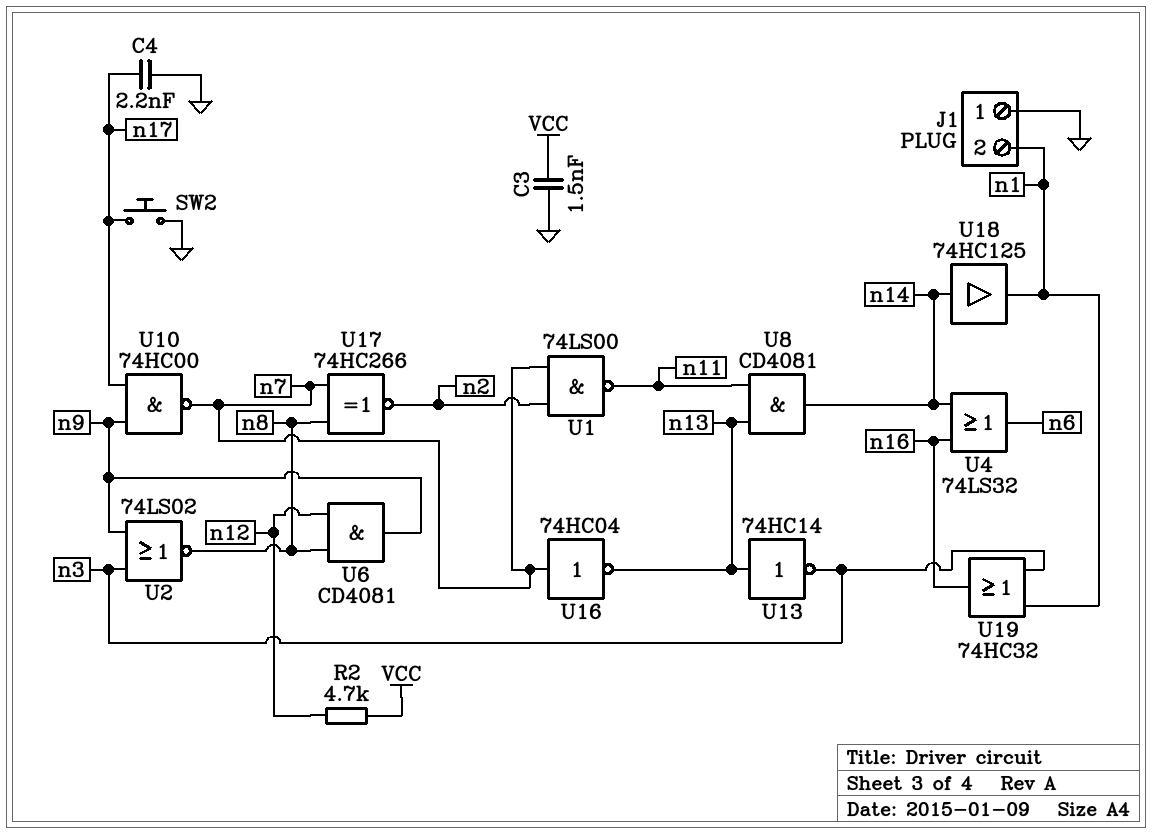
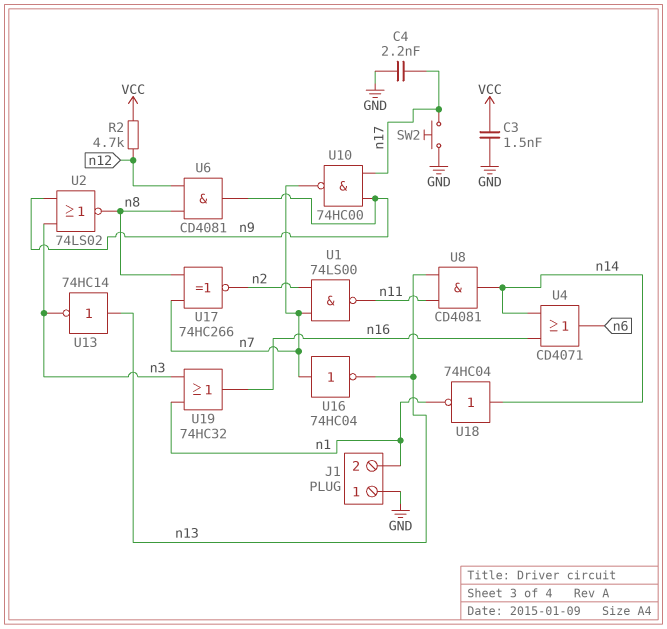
U4: OR 74LS32 (in n14, in n16, out n6) -> OR CD4071 (in n14, in n16, out n6)
U18: buffer 74HC125 (in n14, out n1) -> NOT 74HC04 (in n14, out n1)

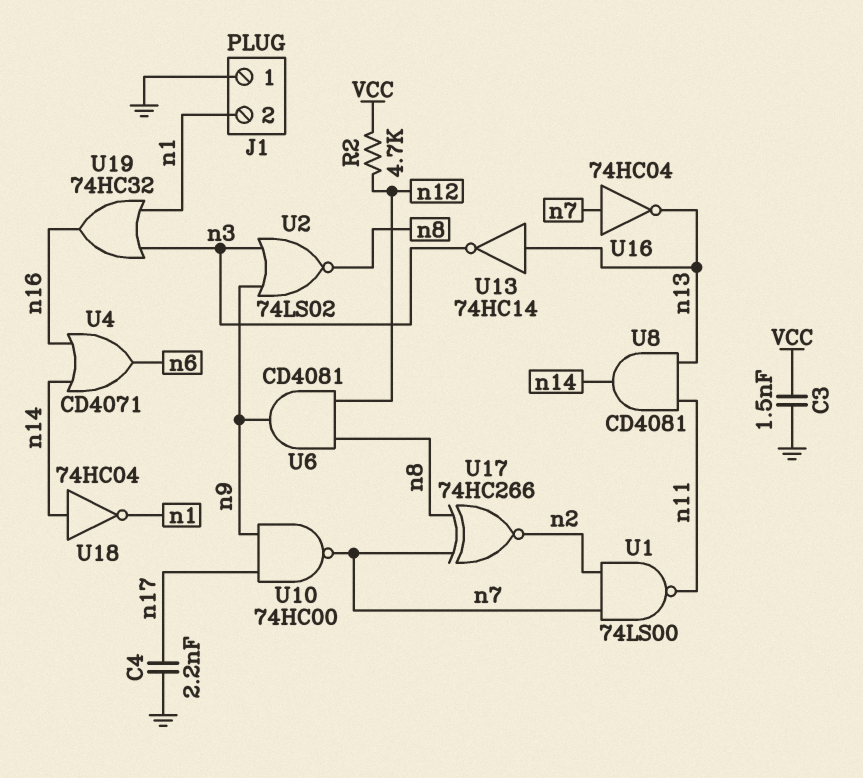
SW2: button (GND, n17) -> none

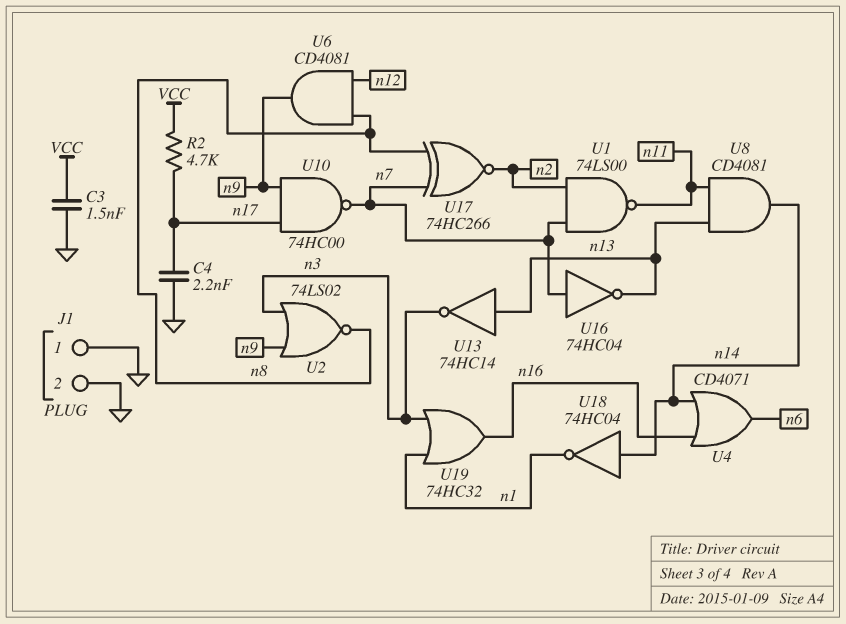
J1 pin 2: n1 -> GND
R2: 4.7k (VCC, n12) -> 4.7k (VCC, n17)

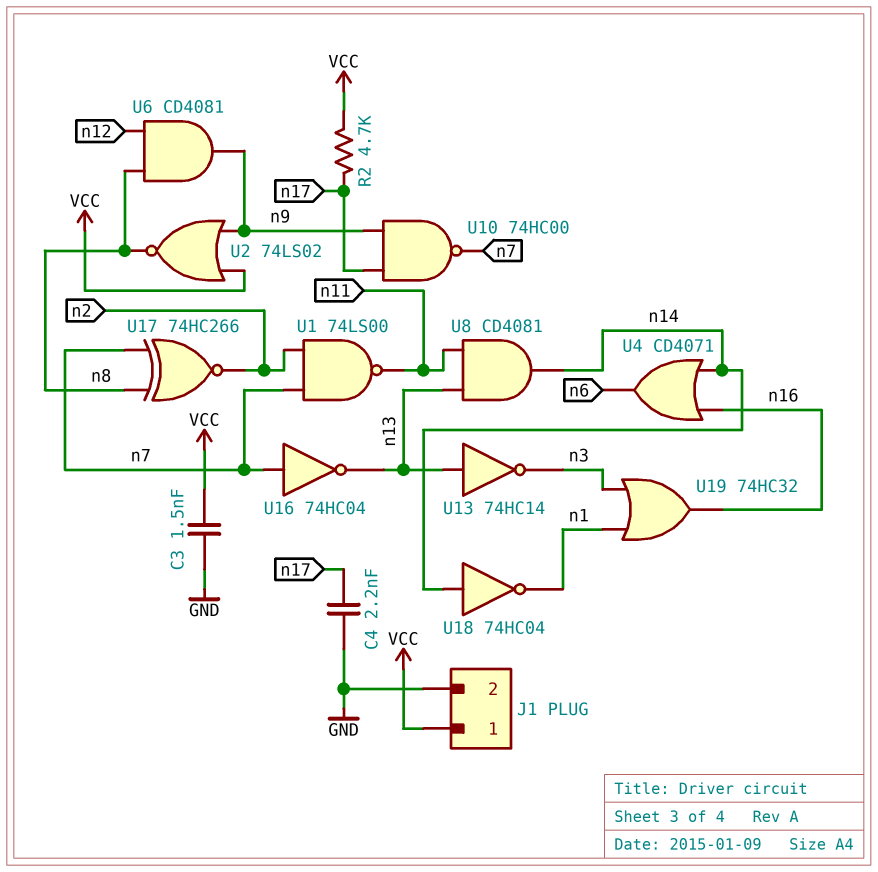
J1 pin 1: GND -> VCC
U2: NOR 74LS02 (in n3, in n9, out n8) -> NOR 74LS02 (in VCC, in n9, out n8)

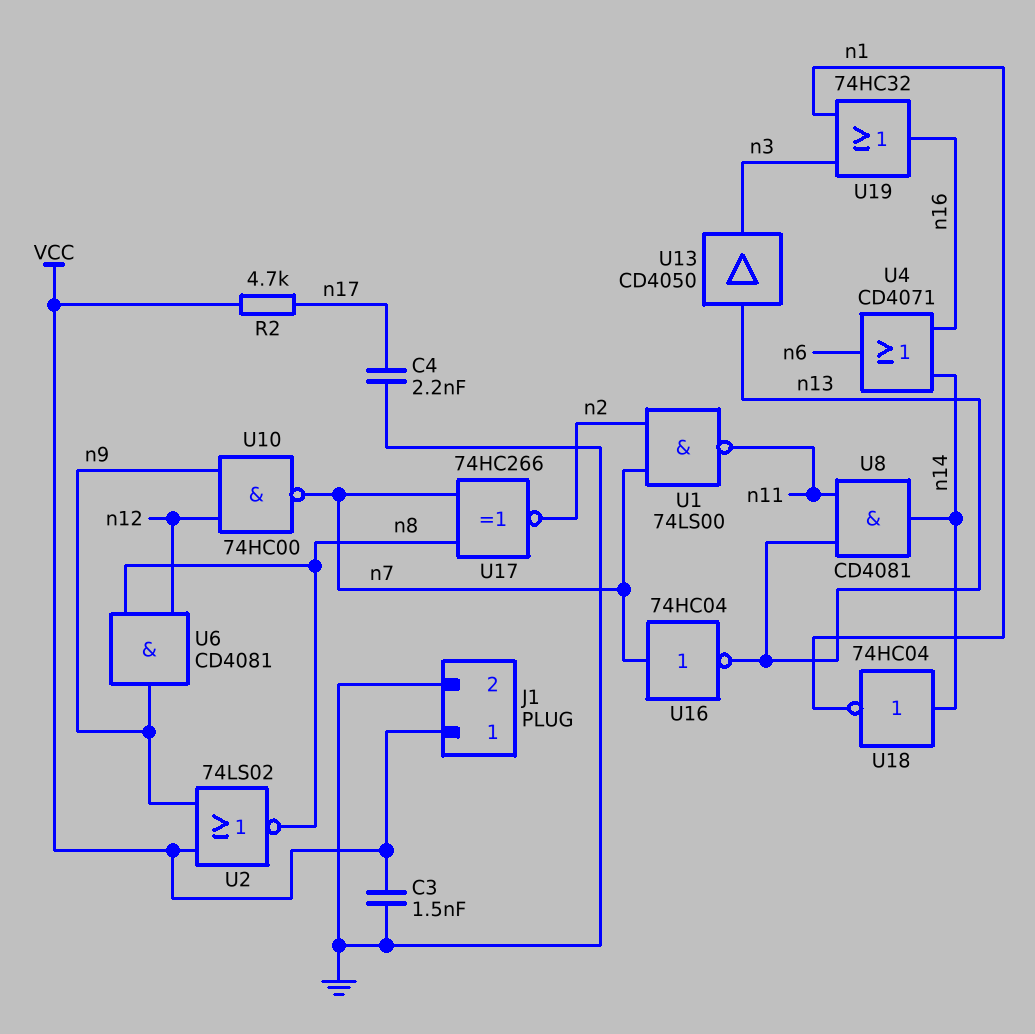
U10: NAND 74HC00 (in n9, in n17, out n7) -> NAND 74HC00 (in n9, in n12, out n7)
U13: NOT 74HC14 (in n13, out n3) -> buffer CD4050 (in n13, out n3)

